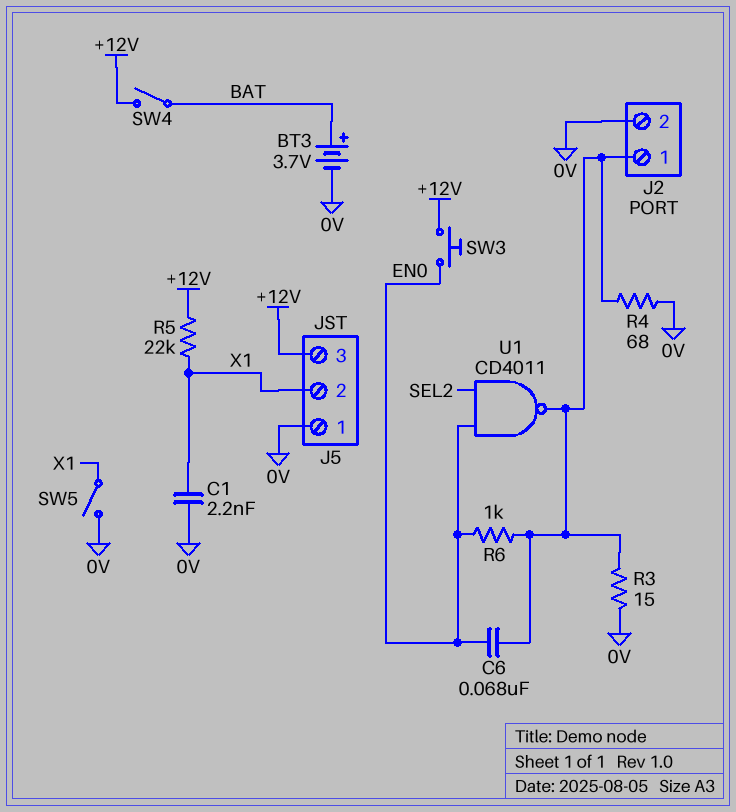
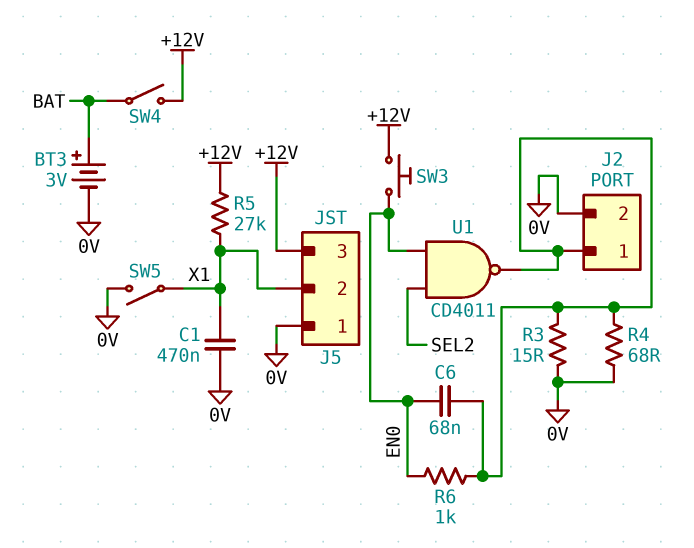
BT3: 3.7V (plus BAT, minus 0V) -> 3V (plus BAT, minus 0V)
C1: 2.2nF (0V, X1) -> 470nF (0V, X1)
R5: 22k (+12V, X1) -> 27k (+12V, X1)

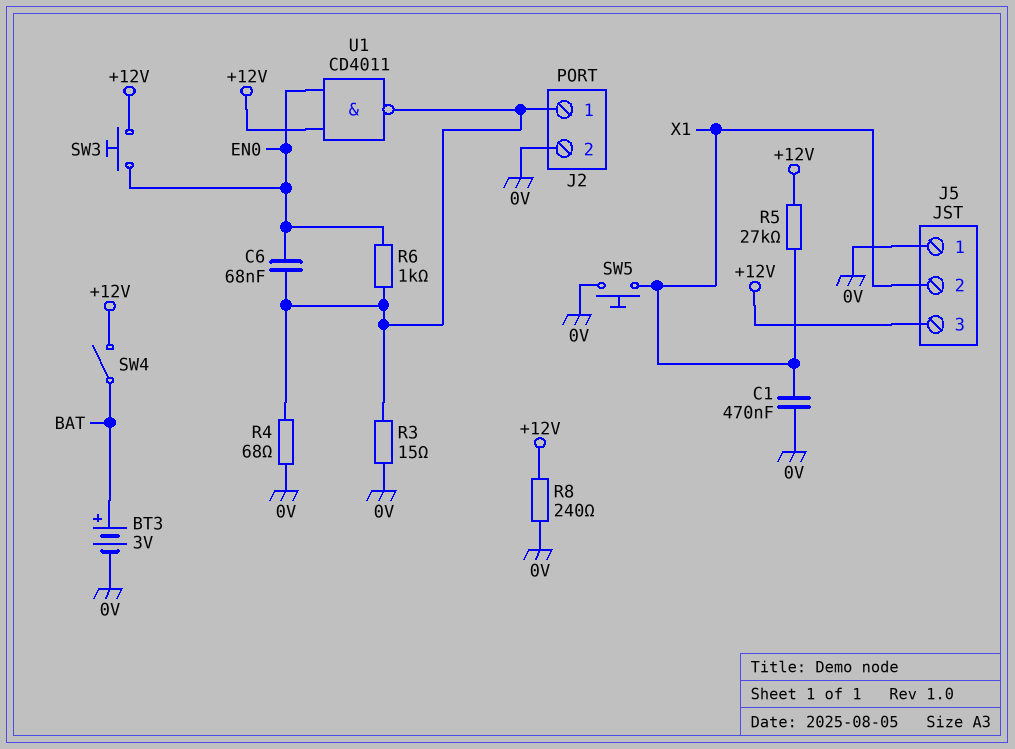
R8: none -> 240 (+12V, 0V)
SW5: switch (0V, X1) -> button (0V, X1)
U1: NAND CD4011 (in EN0, in SEL2, out J2/1) -> NAND CD4011 (in +12V, in EN0, out J2/1)

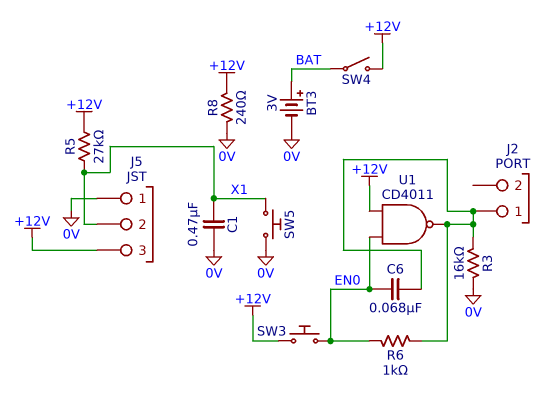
J2 pin 2: 0V -> none
R3: 15 (0V, J2/1) -> 16k (0V, J2/1)
R4: 68 (0V, J2/1) -> none

